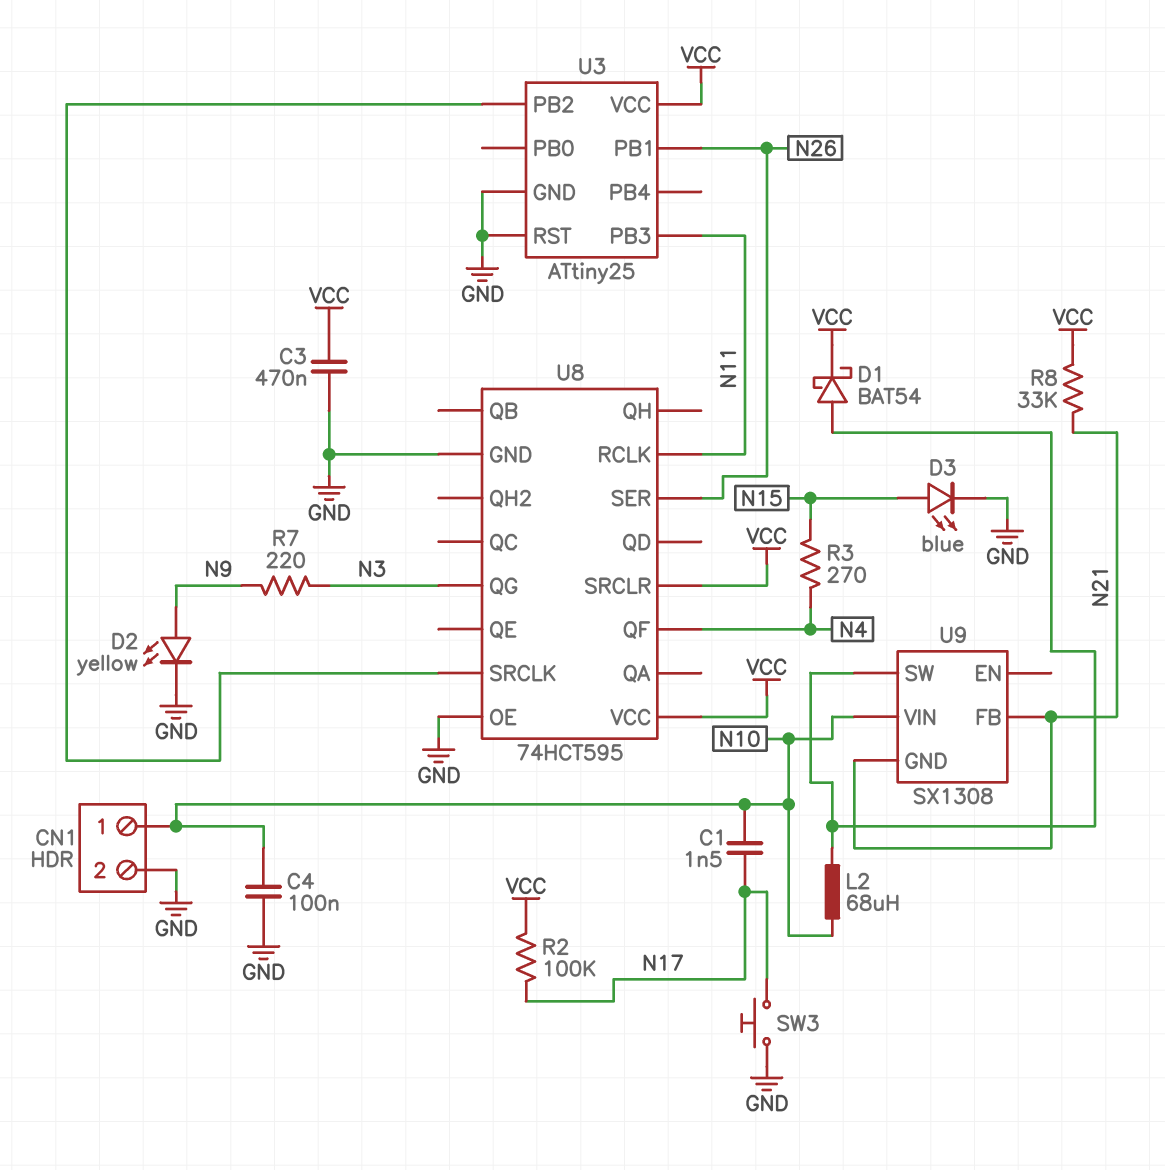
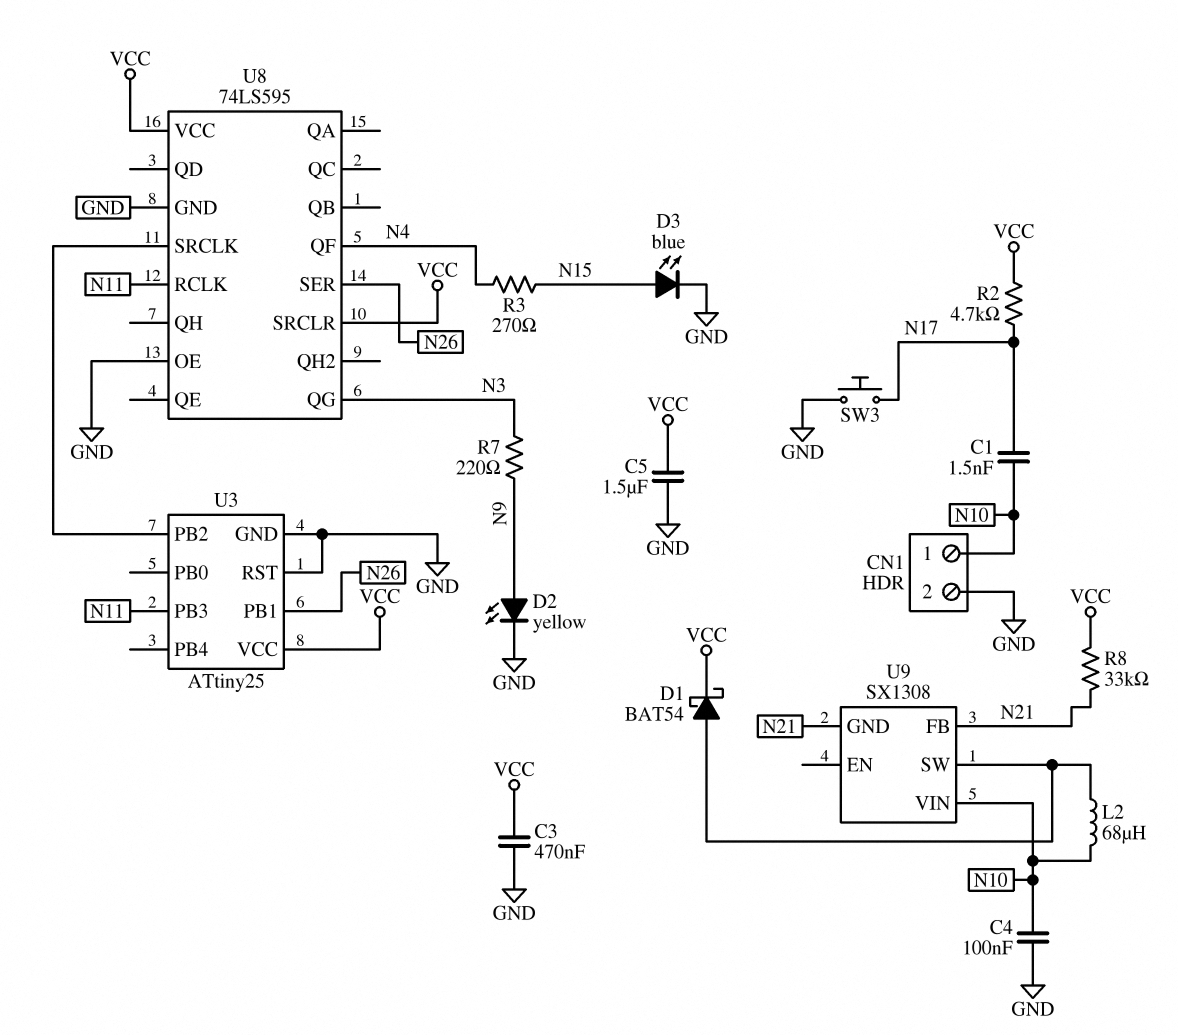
C5: none -> 1.5uF (GND, VCC)
R2: 100k (N17, VCC) -> 4.7k (N17, VCC)
U8: 74HCT595 -> 74LS595

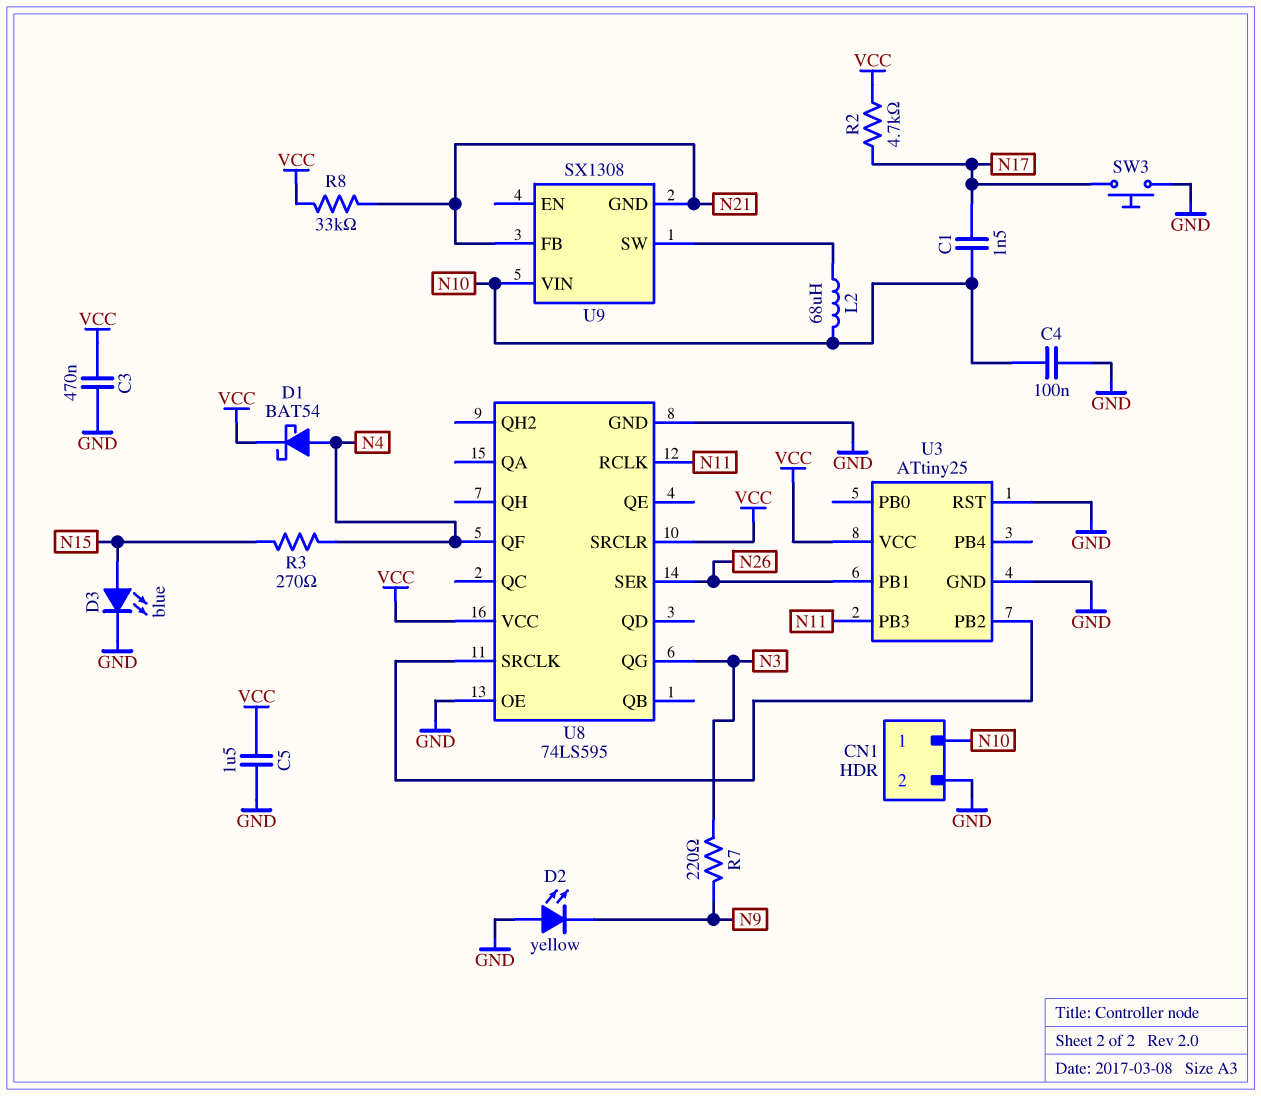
D1: schottky BAT54 (A U9/SW, K VCC) -> schottky BAT54 (A N4, K VCC)
D2: LED yellow (A N9, K GND) -> LED yellow (A GND, K N9)

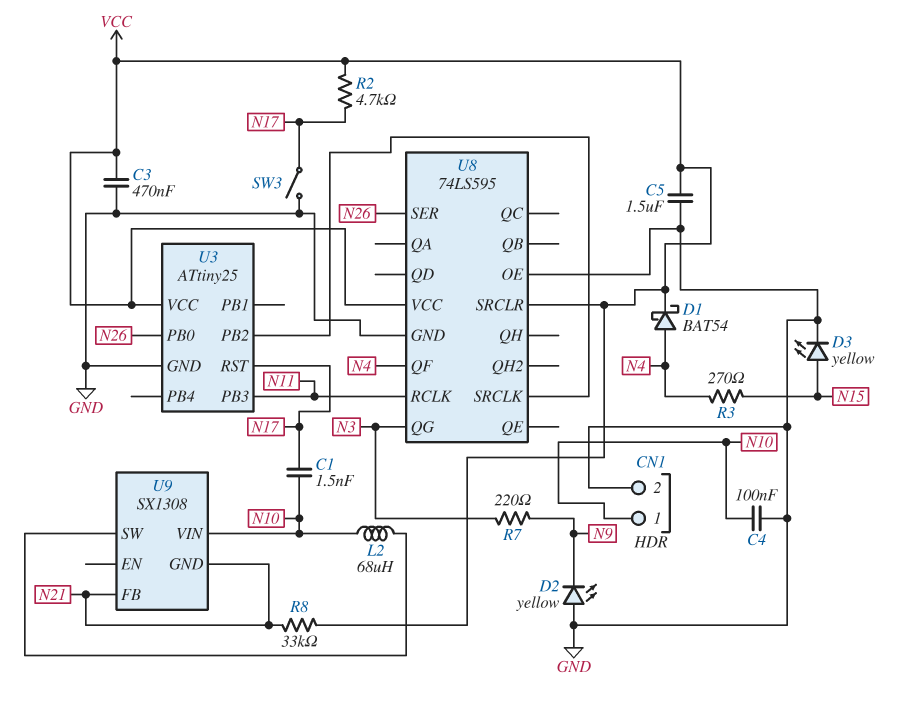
D3: LED blue (A N15, K GND) -> LED yellow (A N15, K GND)
SW3: button (GND, N17) -> switch (GND, N17)
U3 pin PB0: none -> N26
U3 pin PB1: N26 -> none
U3 pin RST: GND -> N17

